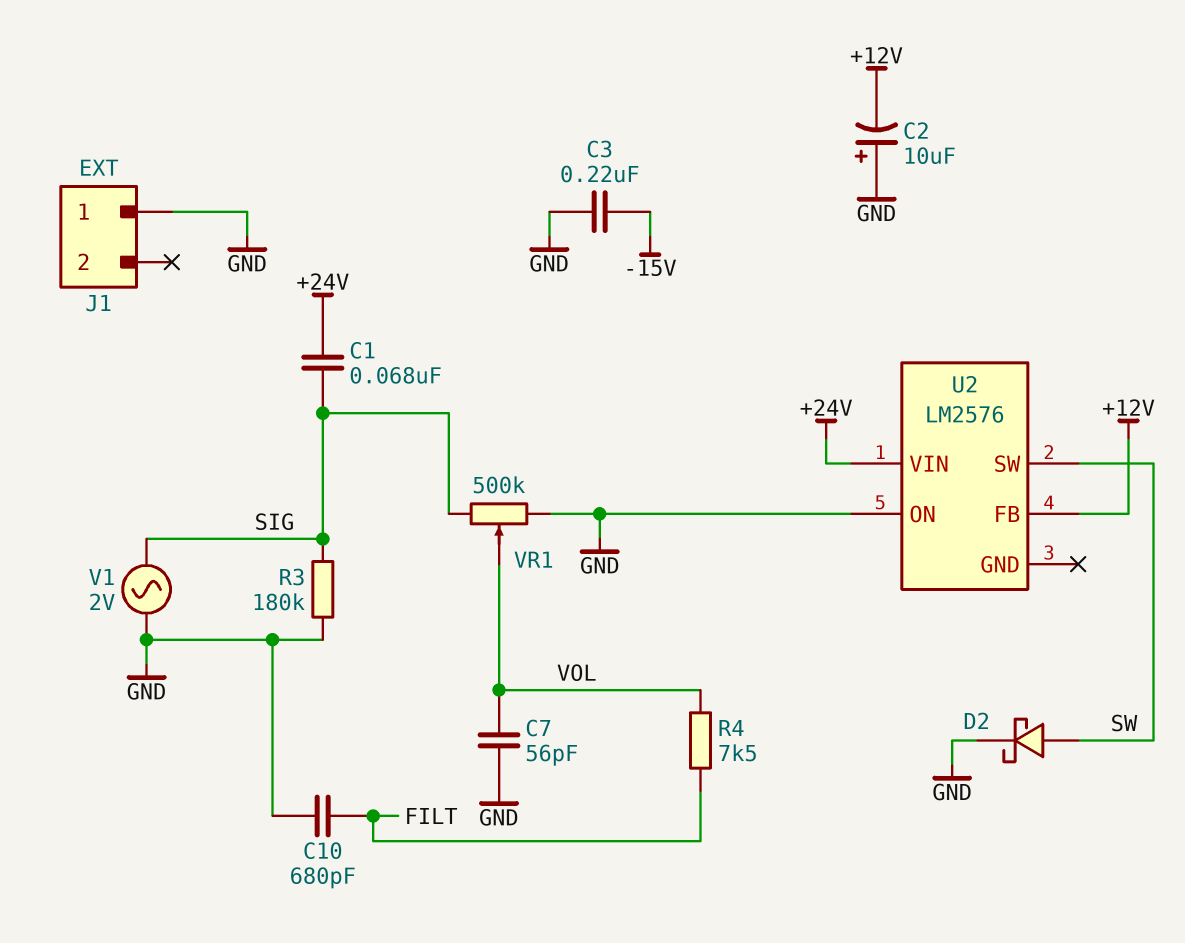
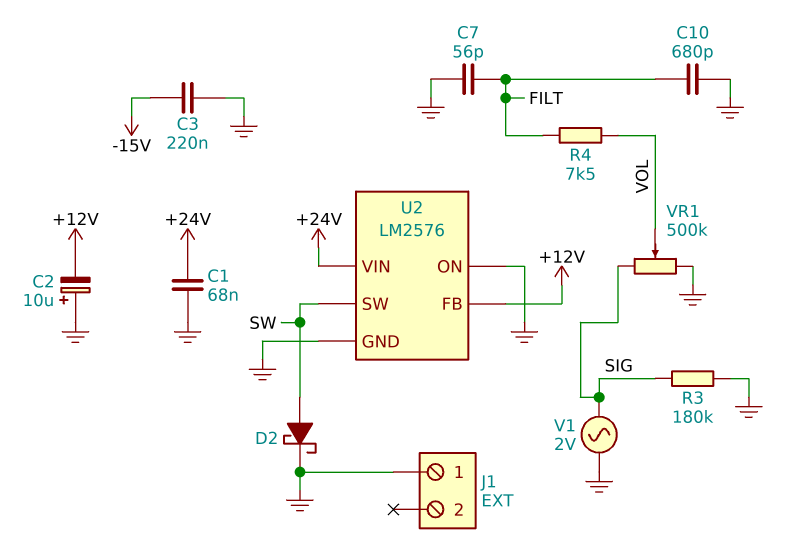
C1: 68nF (+24V, SIG) -> 68nF (+24V, GND)
C7: 56pF (GND, VOL) -> 56pF (FILT, GND)
U2 pin GND: none -> GND

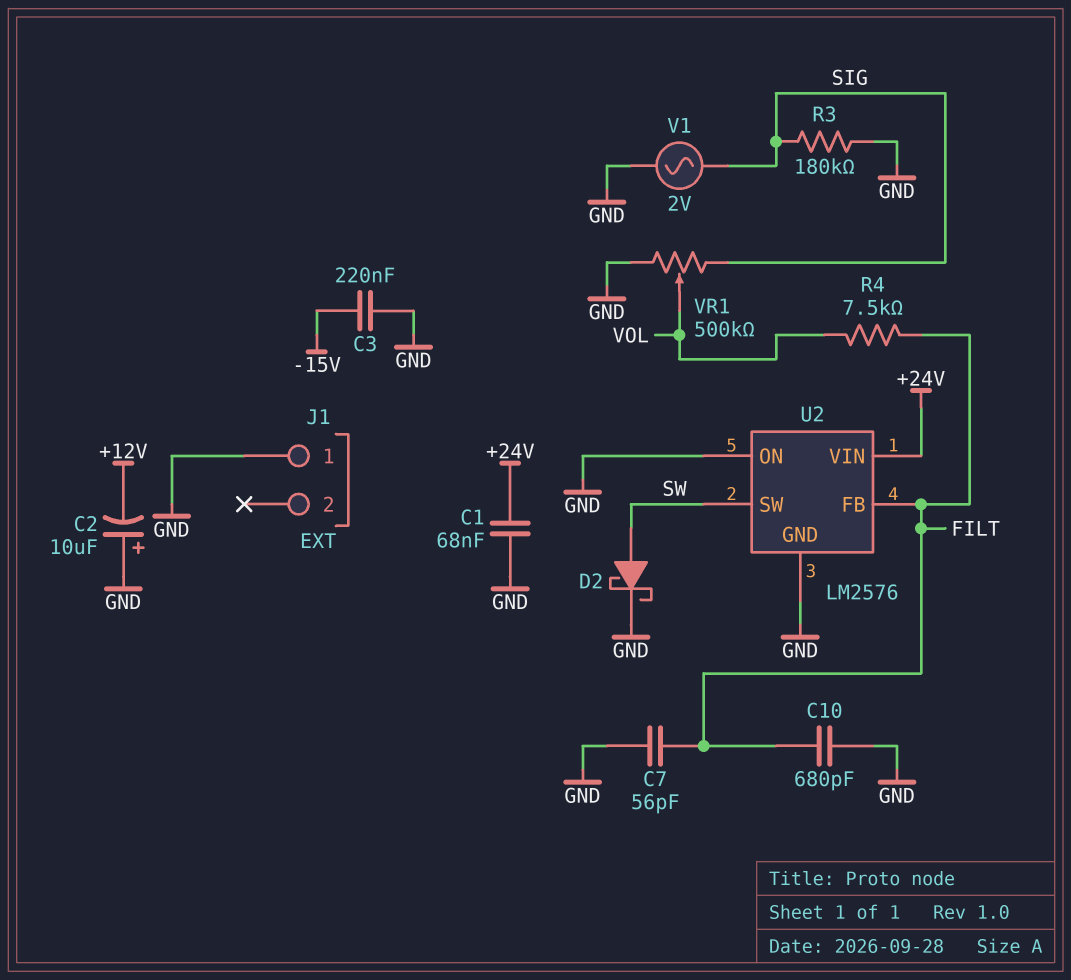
U2 pin FB: +12V -> FILT

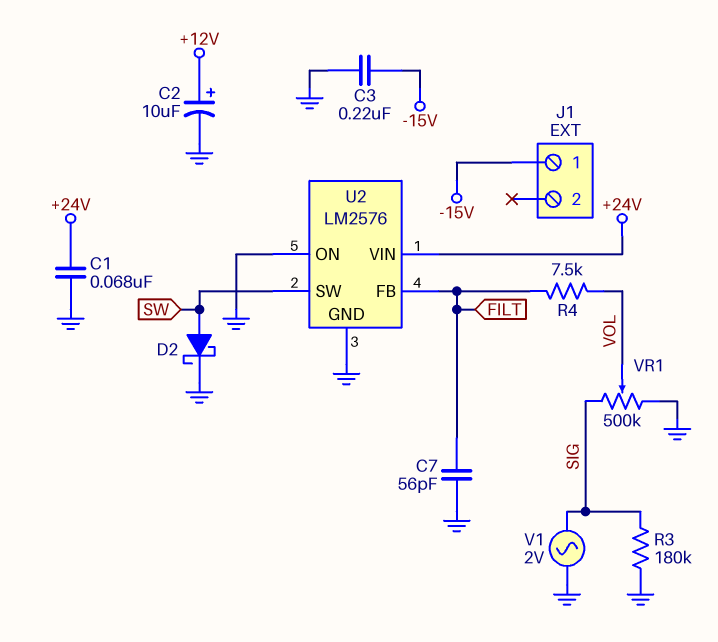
C2: 10uF (plus GND, minus +12V) -> 10uF (plus +12V, minus GND)
C10: 680pF (FILT, GND) -> none
J1 pin 1: GND -> -15V

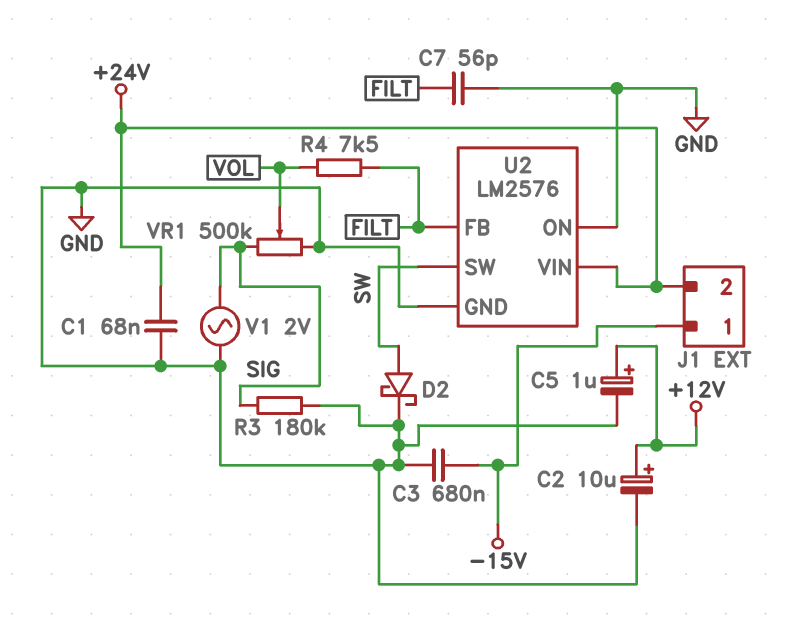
C3: 220nF (-15V, GND) -> 680nF (-15V, GND)
C5: none -> 1uF (plus +12V, minus GND)
J1 pin 2: none -> +24V

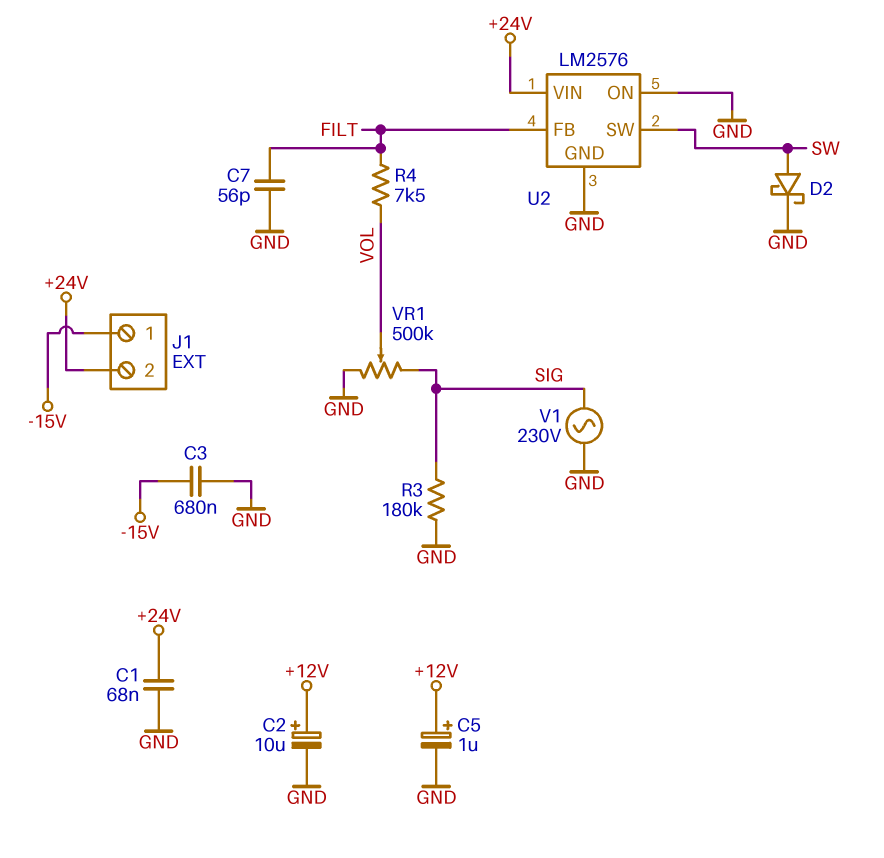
V1: AC 2V (GND, SIG) -> AC 230V (GND, SIG)

